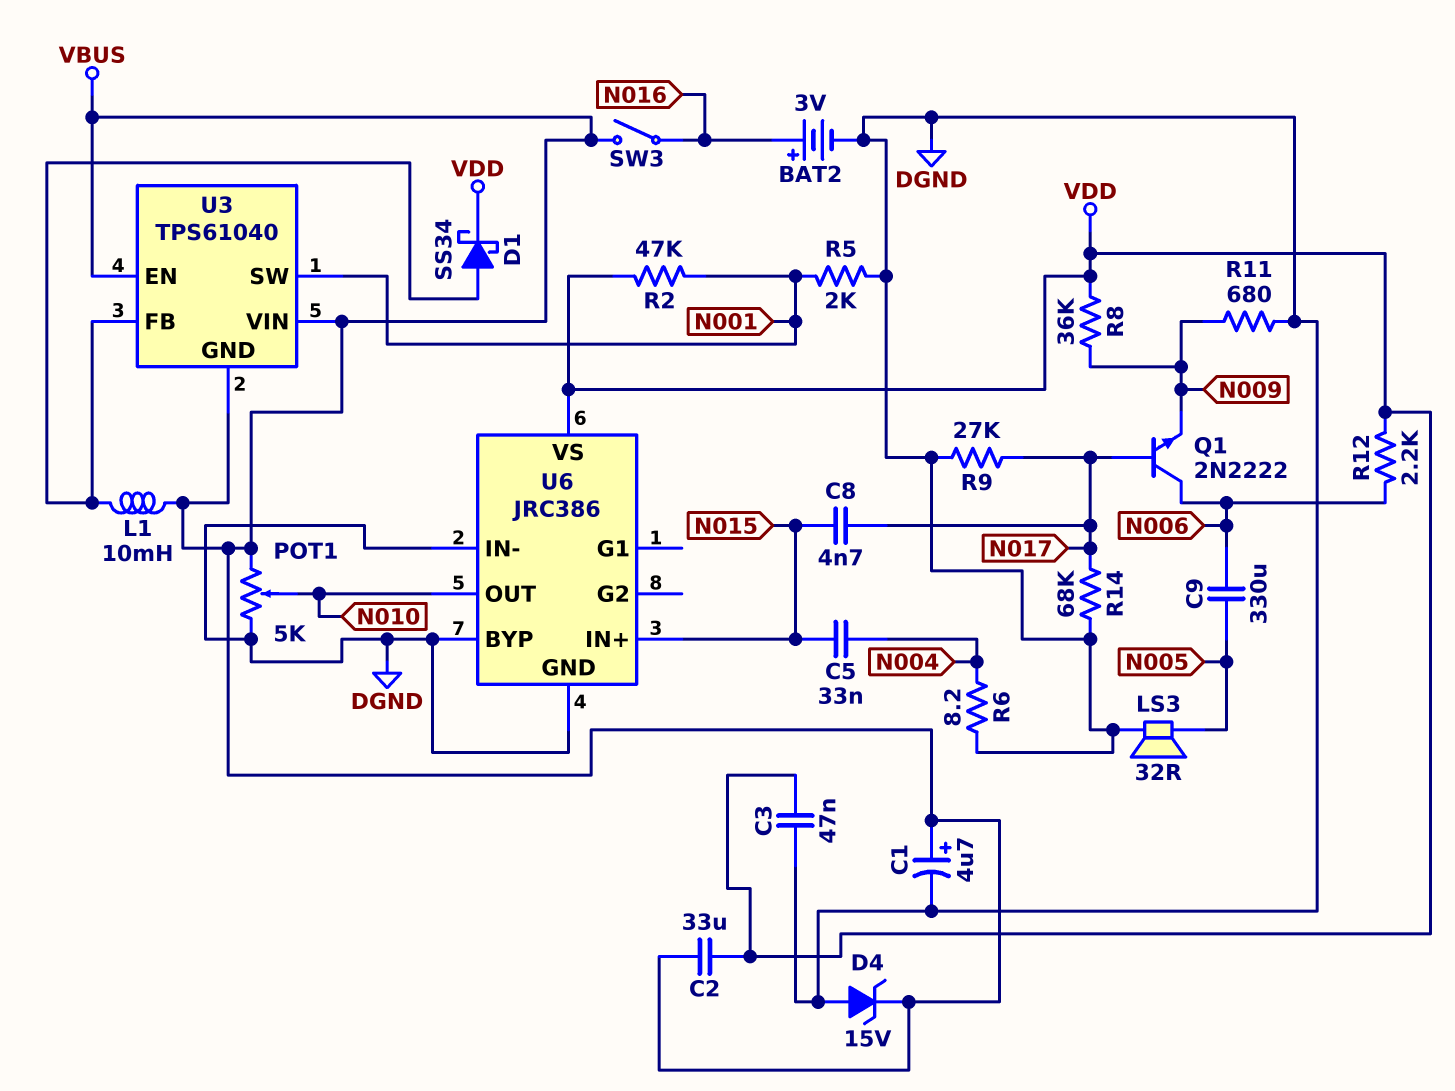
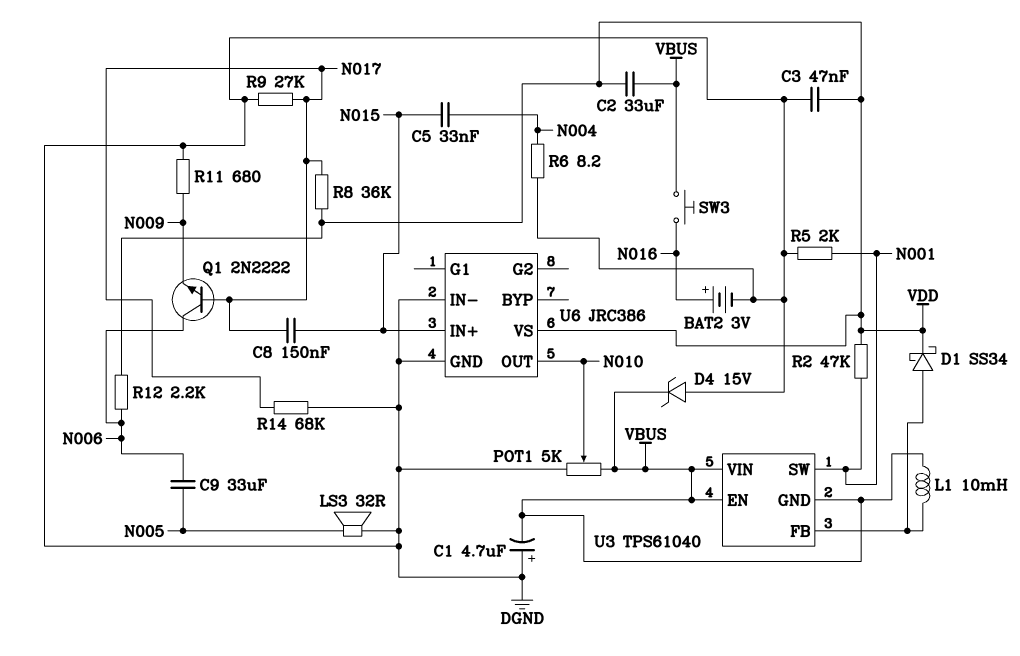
C1: 4.7uF (plus VBUS, minus DGND) -> 4.7uF (plus DGND, minus VBUS)
C8: 4.7nF (N015, N017) -> 150nF (N015, N017)
C9: 330uF (N005, N006) -> 33uF (N005, N006)
R8: 36k (N009, VDD) -> 36k (N017, VDD)
SW3: switch (N016, VBUS) -> button (N016, VBUS)
U6 pin BYP: DGND -> none

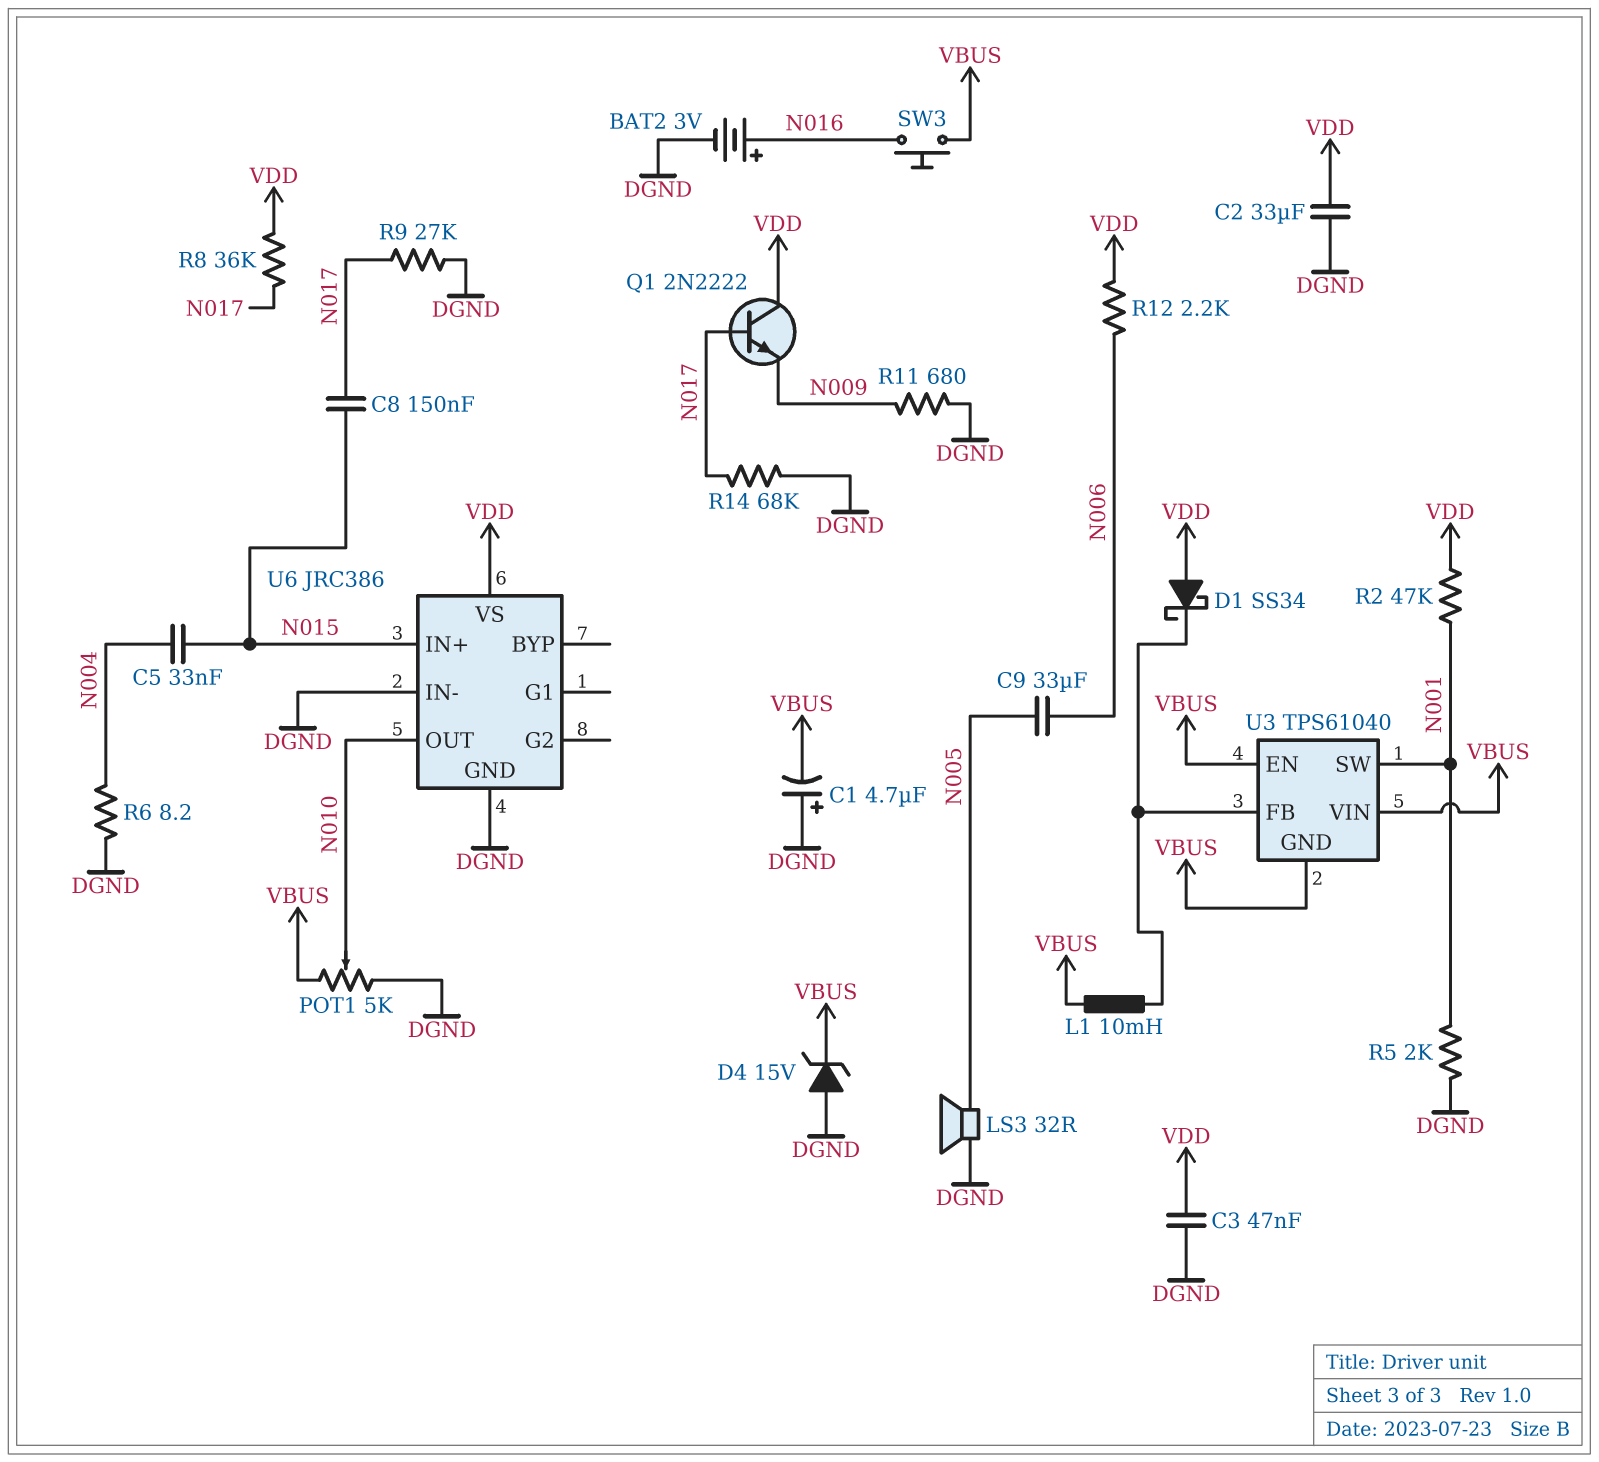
C2: 33uF (VBUS, VDD) -> 33uF (DGND, VDD)
D1: schottky SS34 (A U3/FB, K VDD) -> schottky SS34 (A VDD, K U3/FB)
Q1: NPN 2N2222 (B N017, C N006, E N009) -> NPN 2N2222 (B N017, C VDD, E N009)

